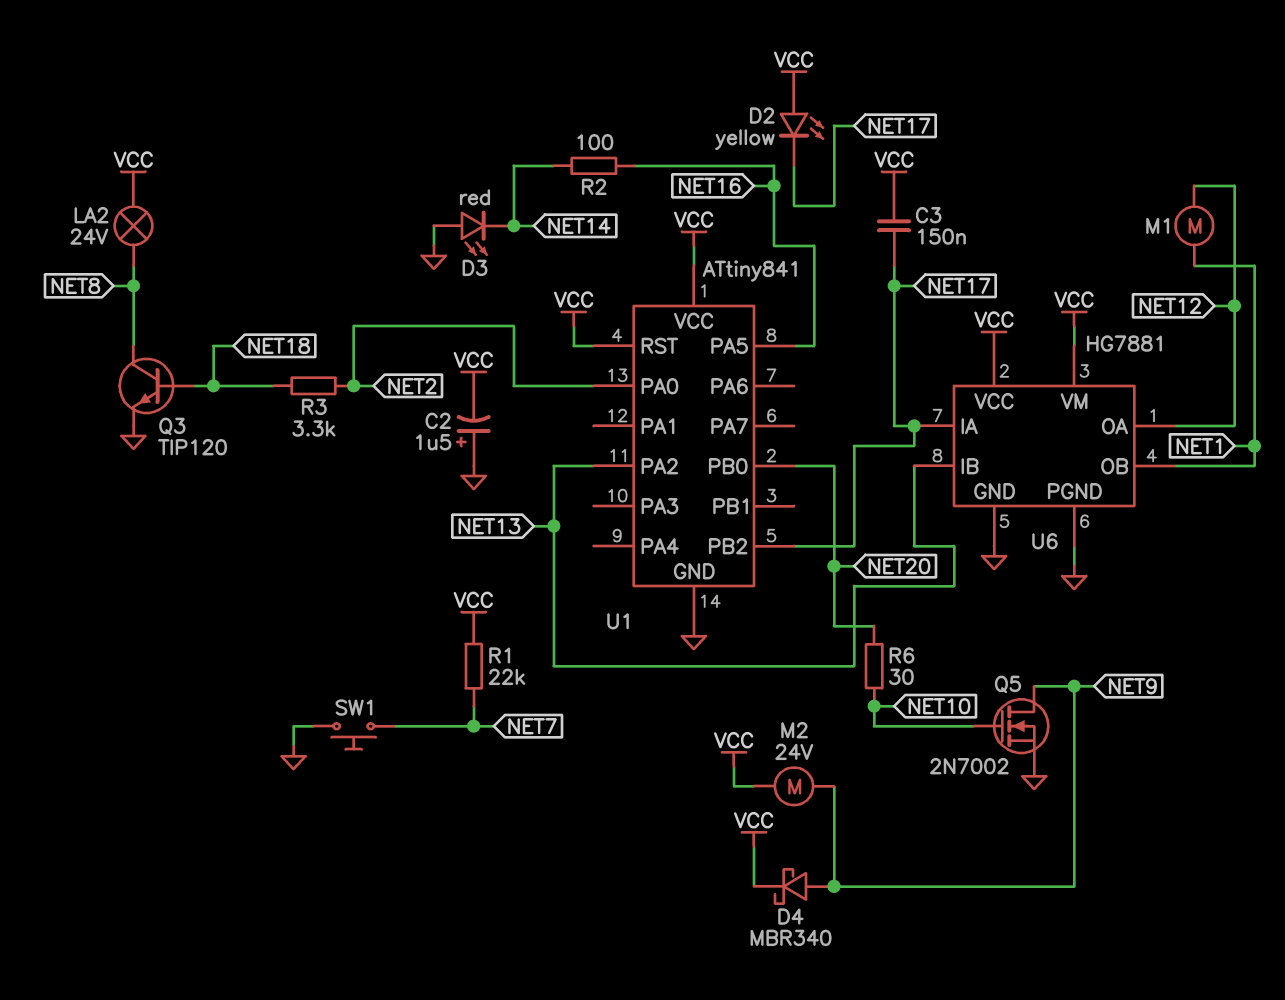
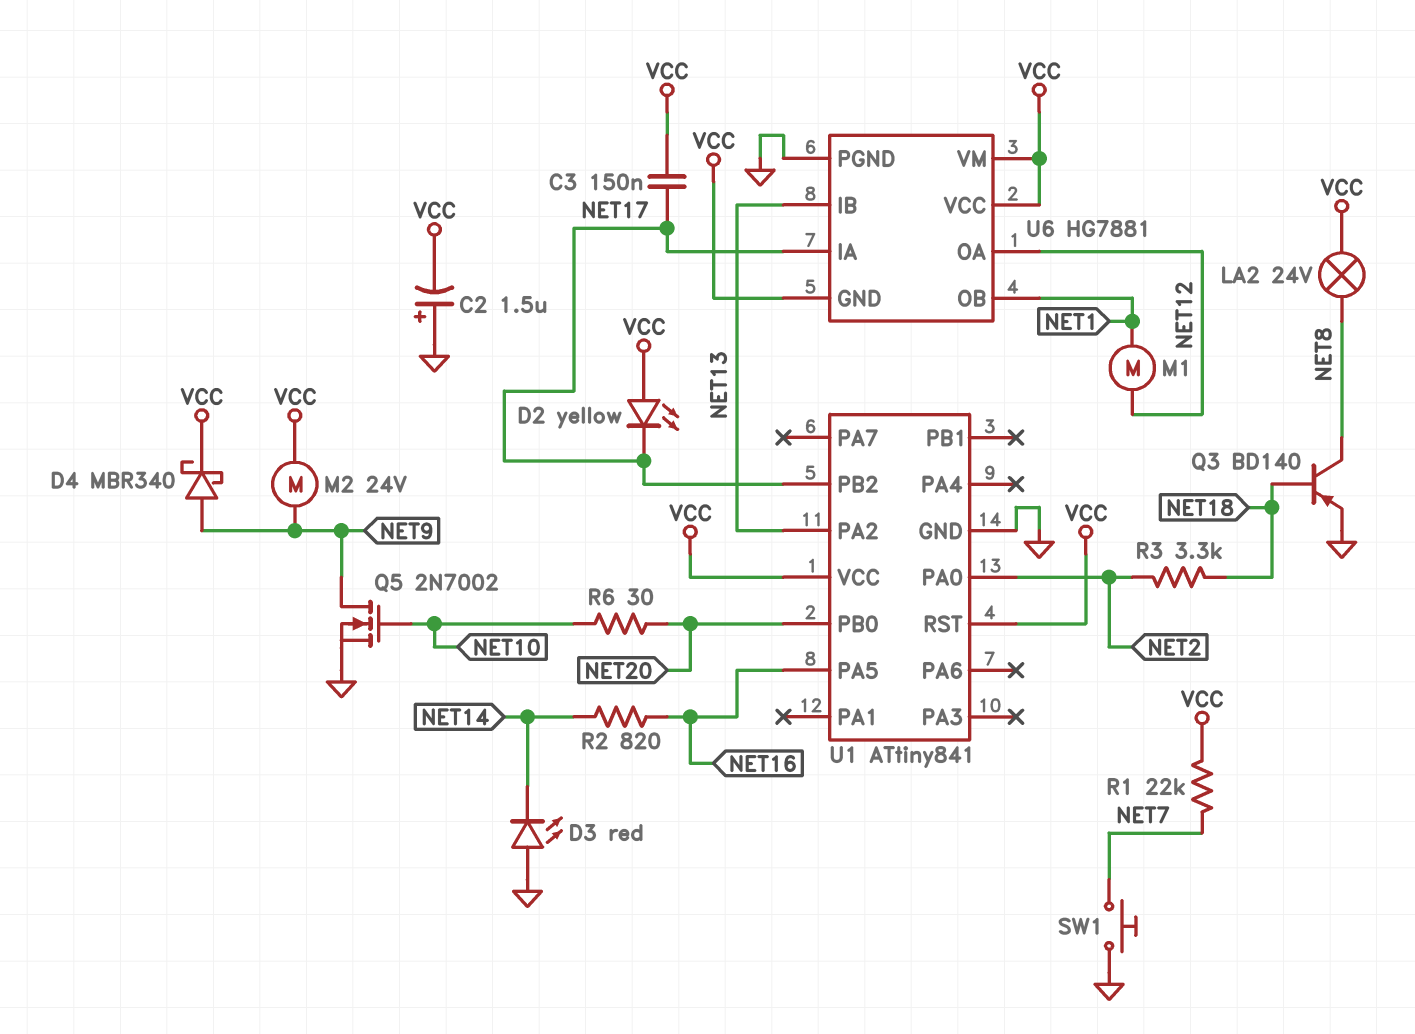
Q3: NPN TIP120 (B NET18, C NET8, E GND) -> PNP BD140 (B NET18, C NET8, E GND)
R2: 100 (NET14, NET16) -> 820 (NET14, NET16)
U6 pin GND: GND -> VCC

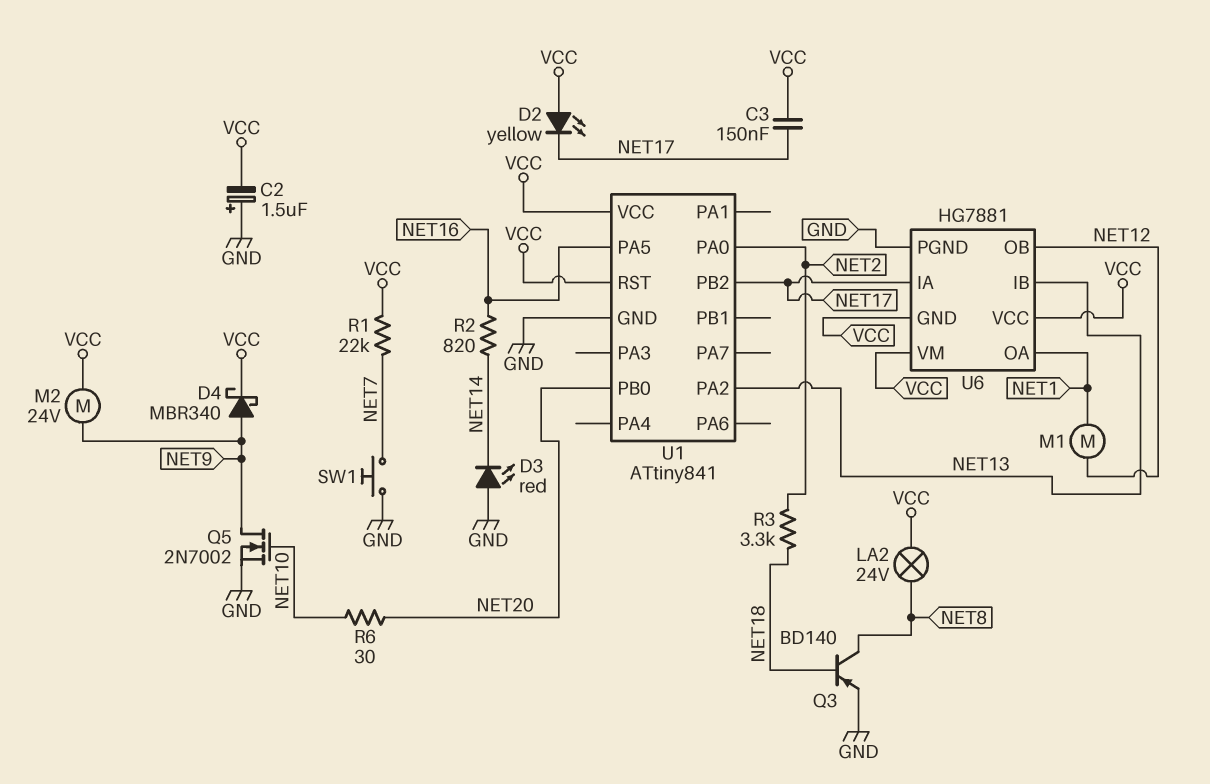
U6 pin OA: NET12 -> NET1
U6 pin OB: NET1 -> NET12

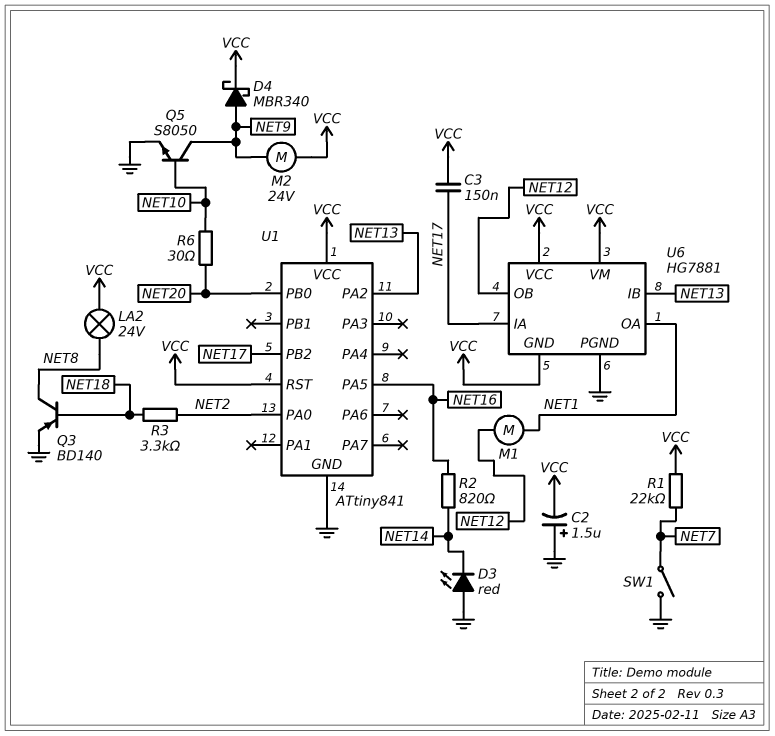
D2: LED yellow (A VCC, K NET17) -> none
Q5: NMOS 2N7002 (G NET10, D NET9, S GND) -> NPN S8050 (B NET10, C NET9, E GND)
SW1: button (GND, NET7) -> switch (GND, NET7)

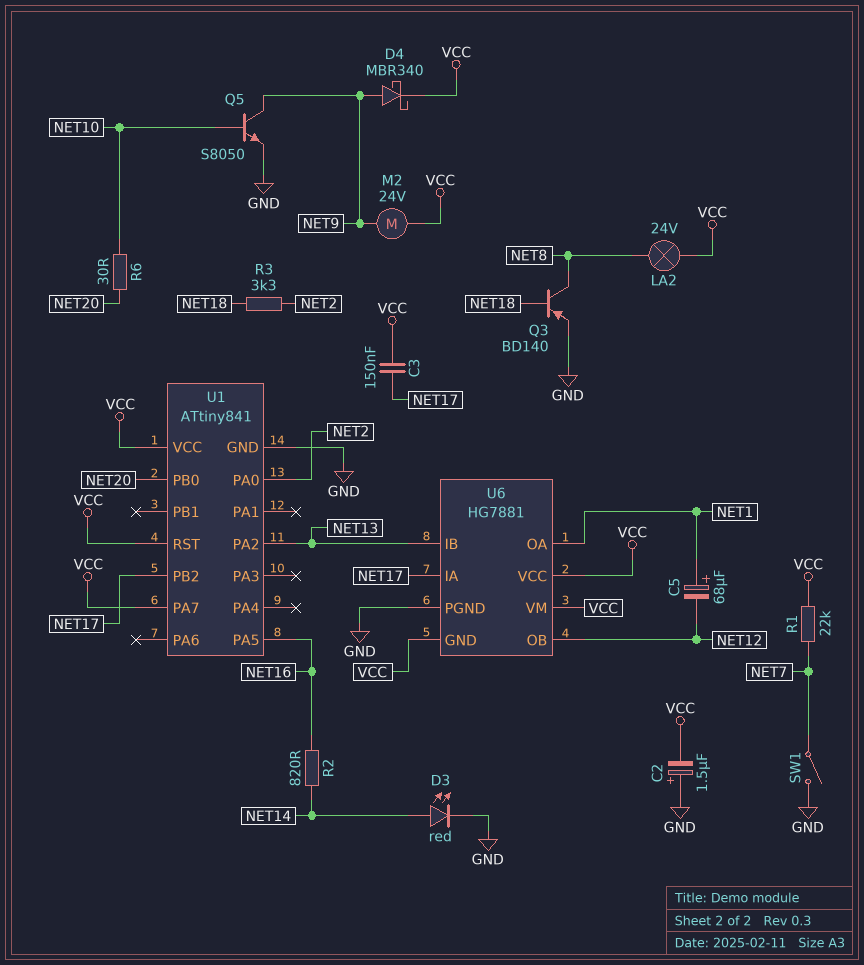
C5: none -> 68uF (plus NET1, minus NET12)
D3: LED red (A GND, K NET14) -> LED red (A NET14, K GND)
M1: motor (NET1, NET12) -> none
U1 pin PA7: none -> VCC

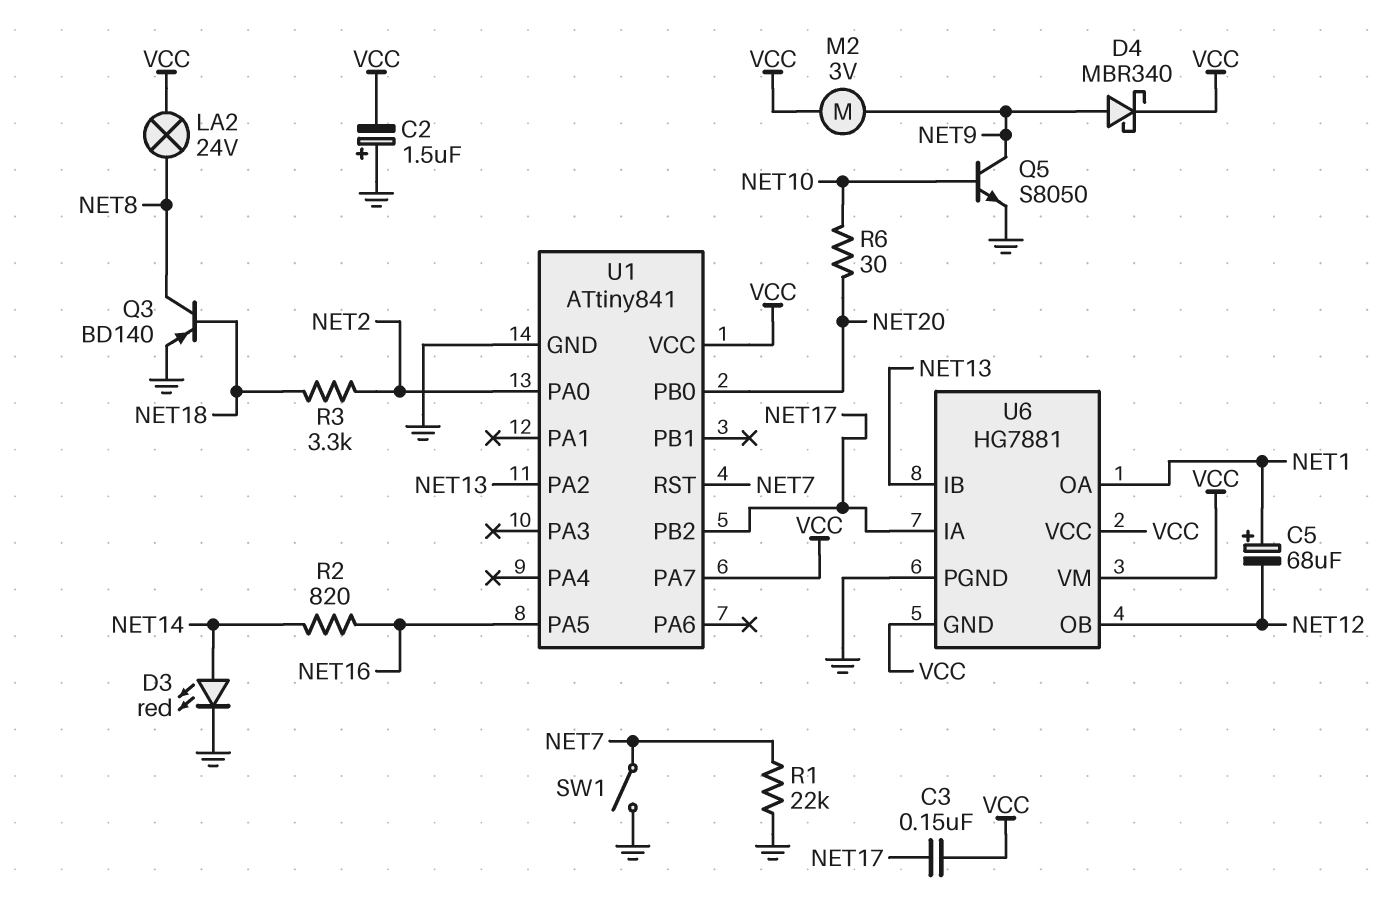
M2: motor 24V (NET9, VCC) -> motor 3V (NET9, VCC)
R1: 22k (NET7, VCC) -> 22k (GND, NET7)
U1 pin RST: VCC -> NET7

